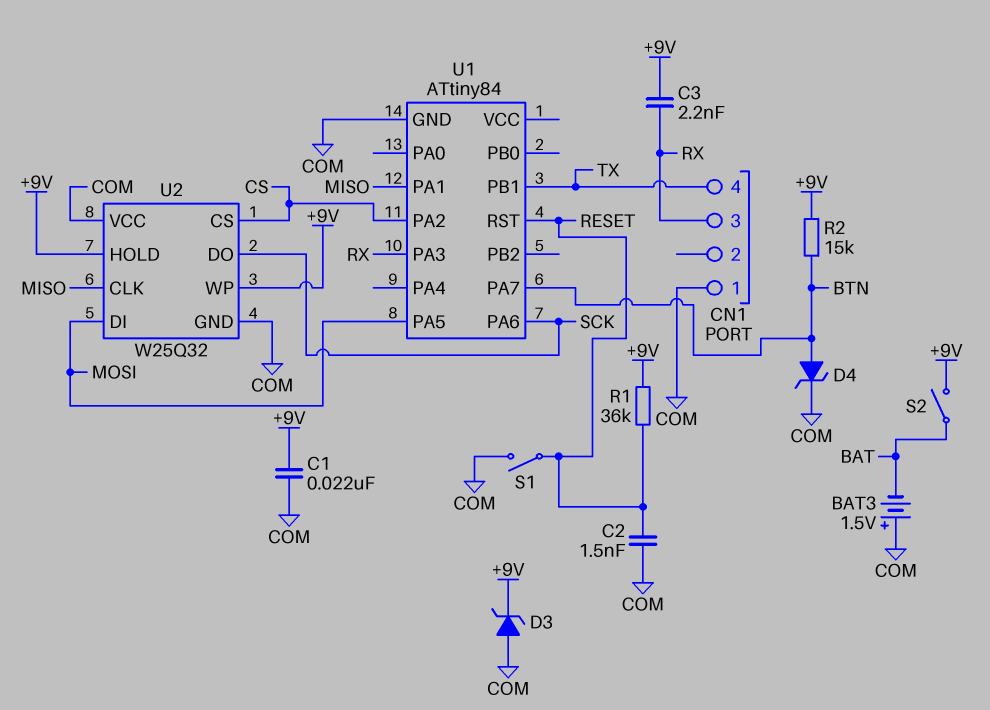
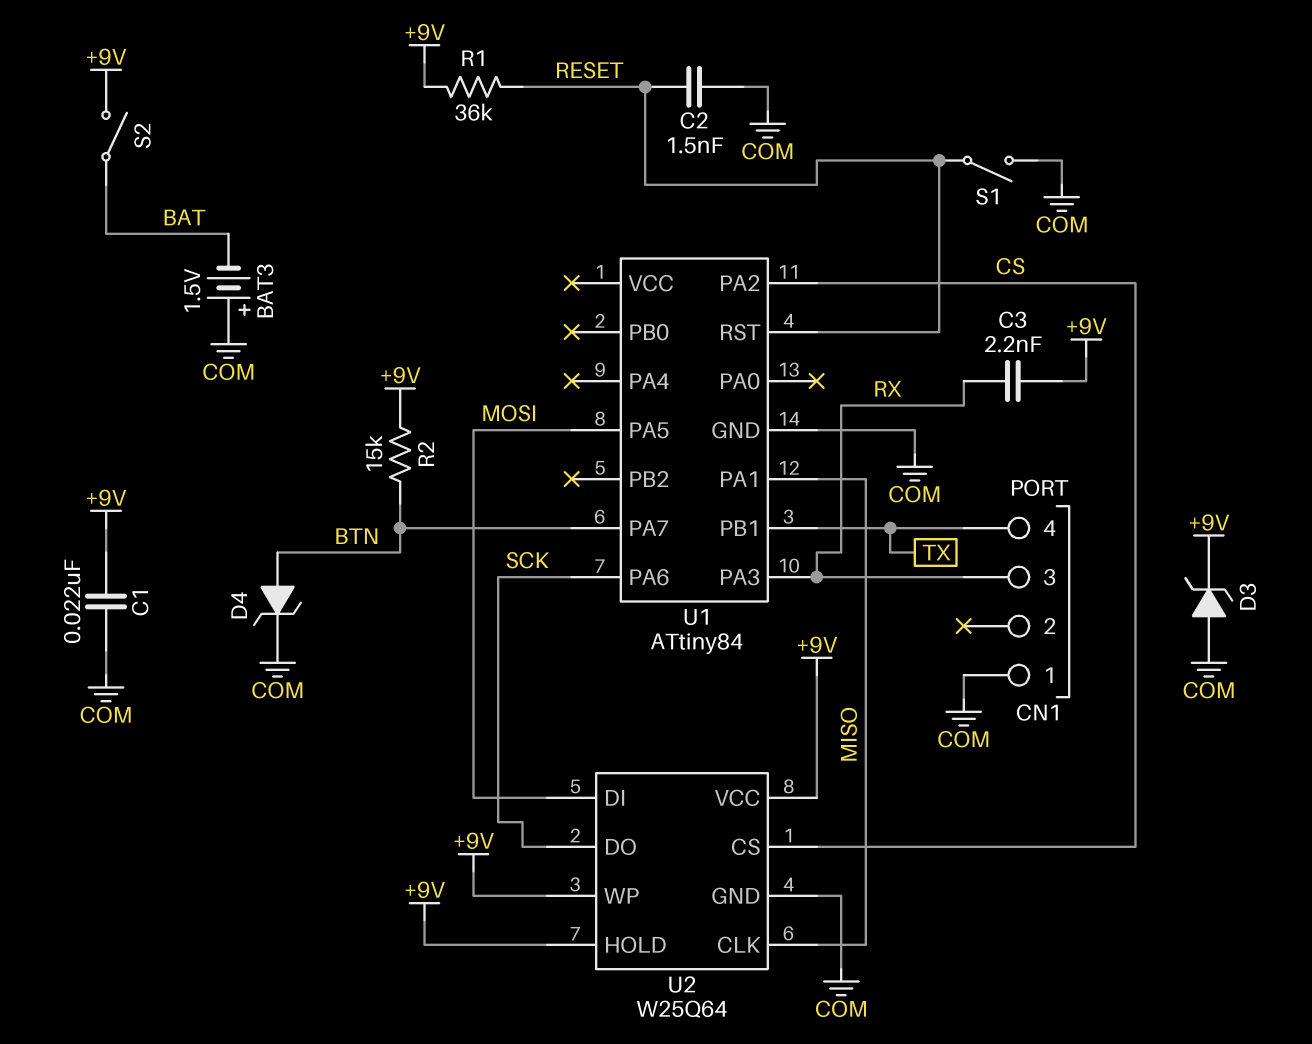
U2: W25Q32 -> W25Q64
U2 pin VCC: COM -> +9V

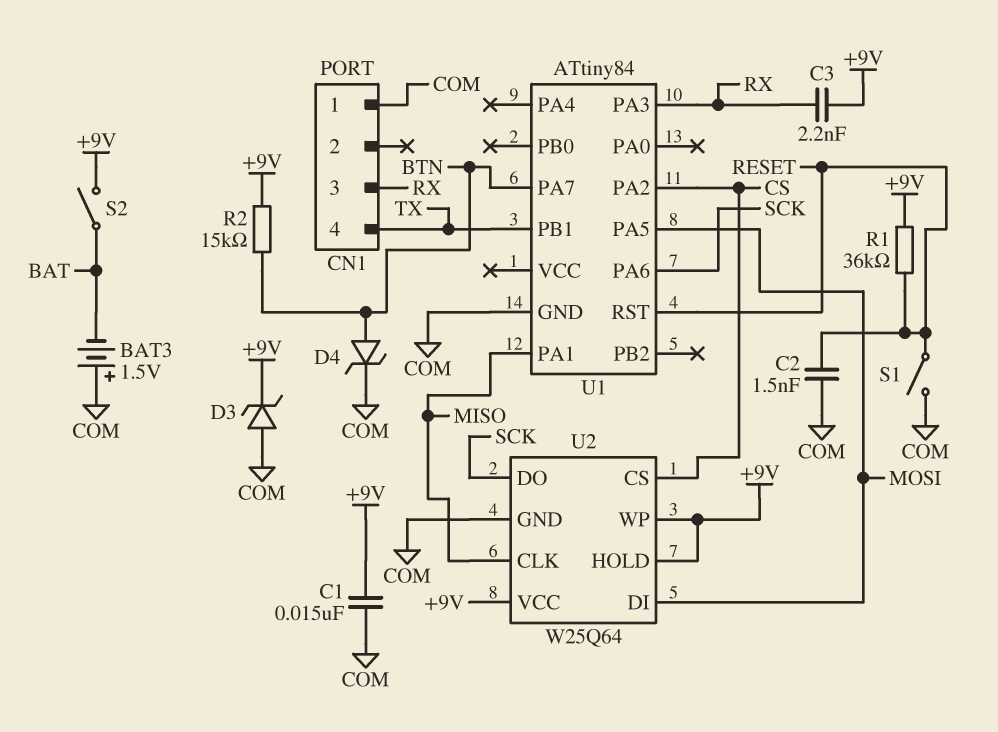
C1: 22nF (+9V, COM) -> 15nF (+9V, COM)

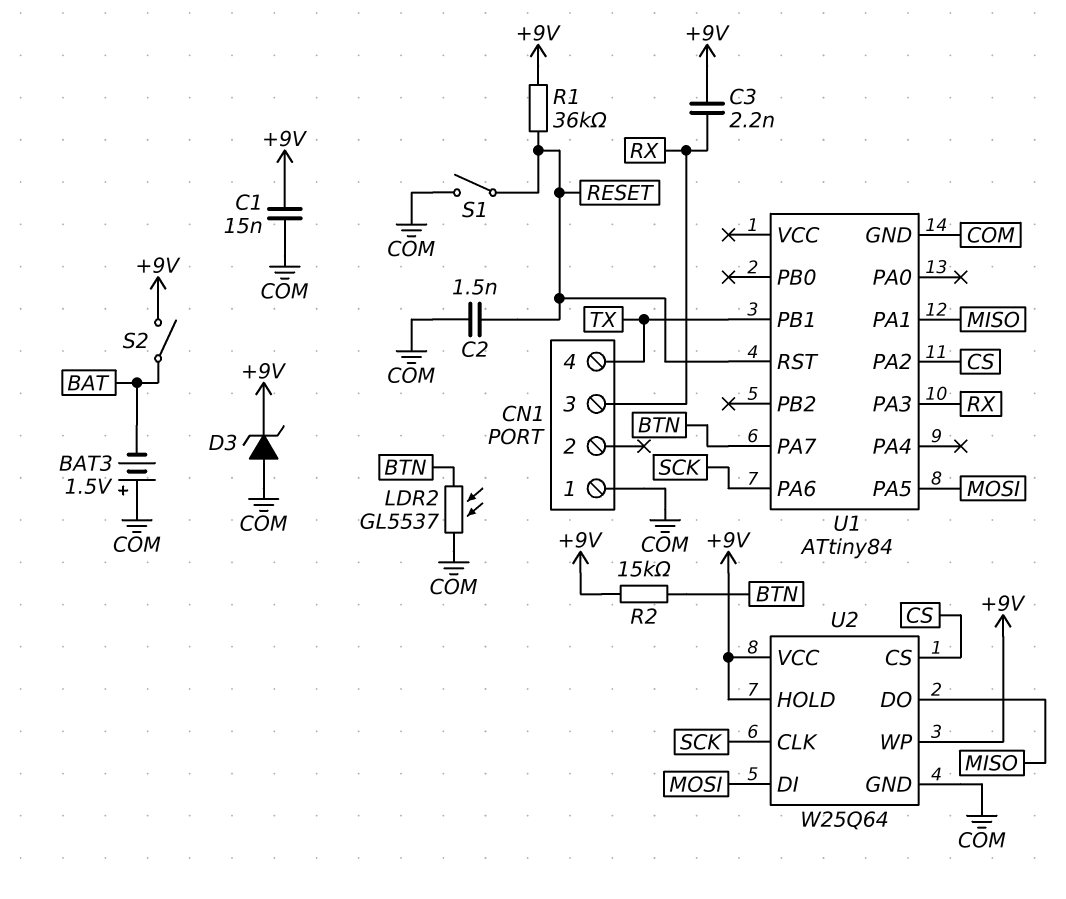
D4: zener (A BTN, K COM) -> none
LDR2: none -> GL5537 (BTN, COM)
U2 pin CLK: MISO -> SCK
U2 pin DO: SCK -> MISO

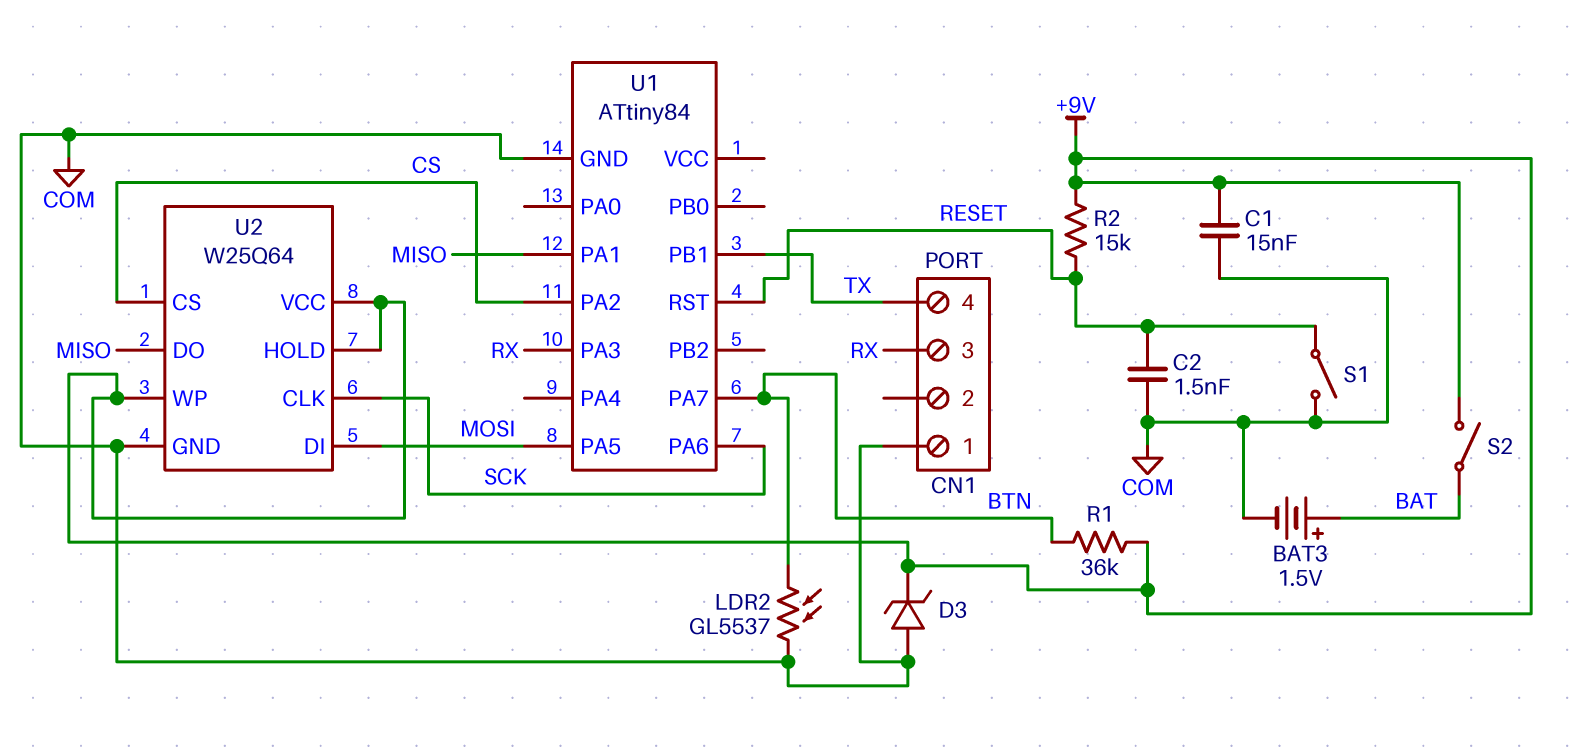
BAT3: 1.5V (plus COM, minus BAT) -> 1.5V (plus BAT, minus COM)
C3: 2.2nF (+9V, RX) -> none
R1: 36k (+9V, RESET) -> 36k (+9V, BTN)
R2: 15k (+9V, BTN) -> 15k (+9V, RESET)

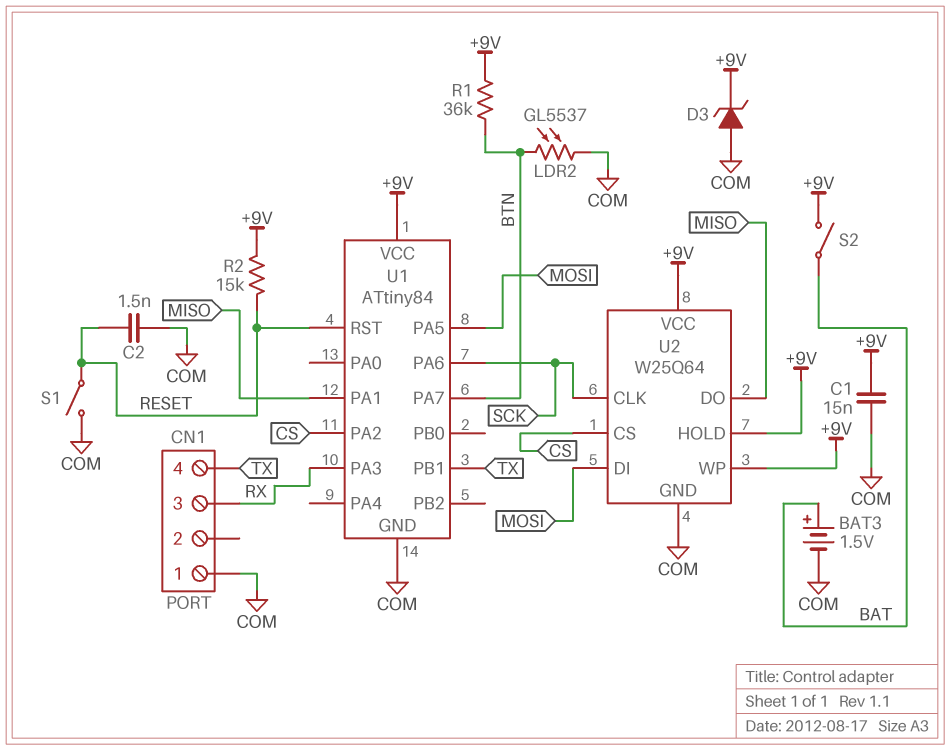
U1 pin VCC: none -> +9V

